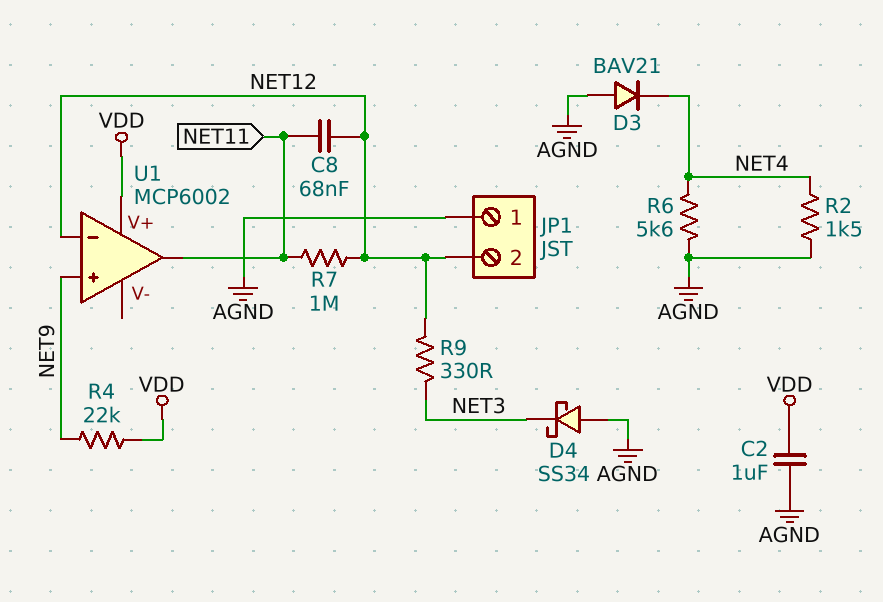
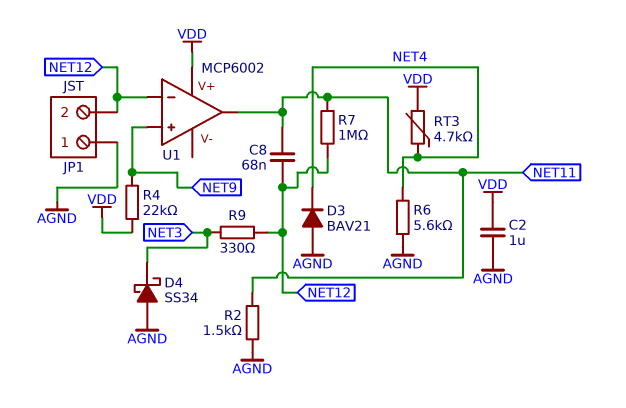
R2: 1.5k (AGND, NET4) -> 1.5k (AGND, NET11)
RT3: none -> 4.7k (NET4, VDD)

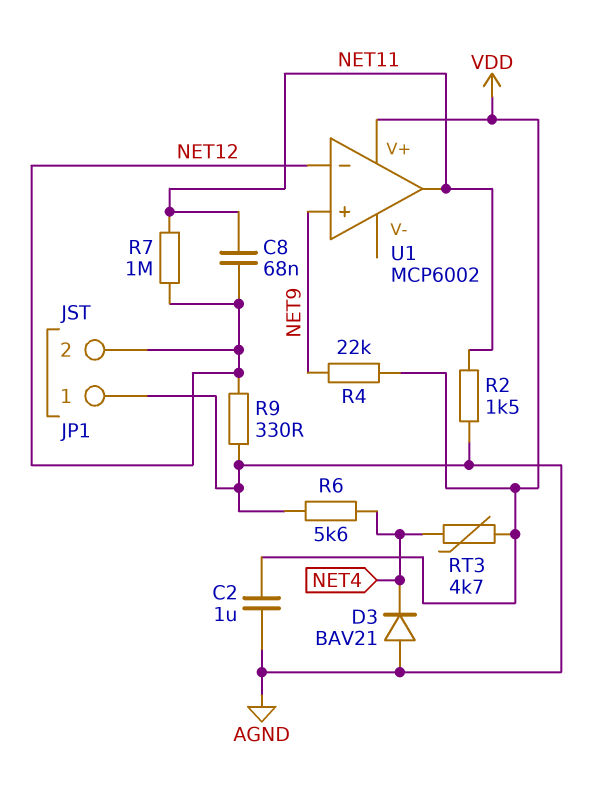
D4: schottky SS34 (A AGND, K NET3) -> none
R9: 330 (NET3, NET12) -> 330 (AGND, NET12)

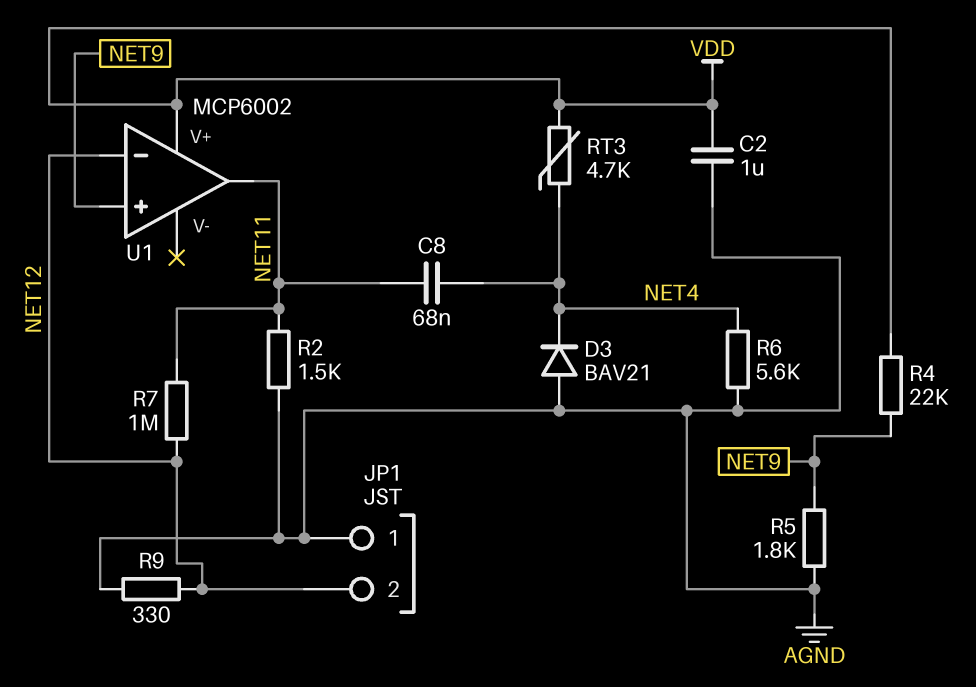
C8: 68nF (NET11, NET12) -> 68nF (NET4, NET11)
R5: none -> 1.8k (AGND, NET9)

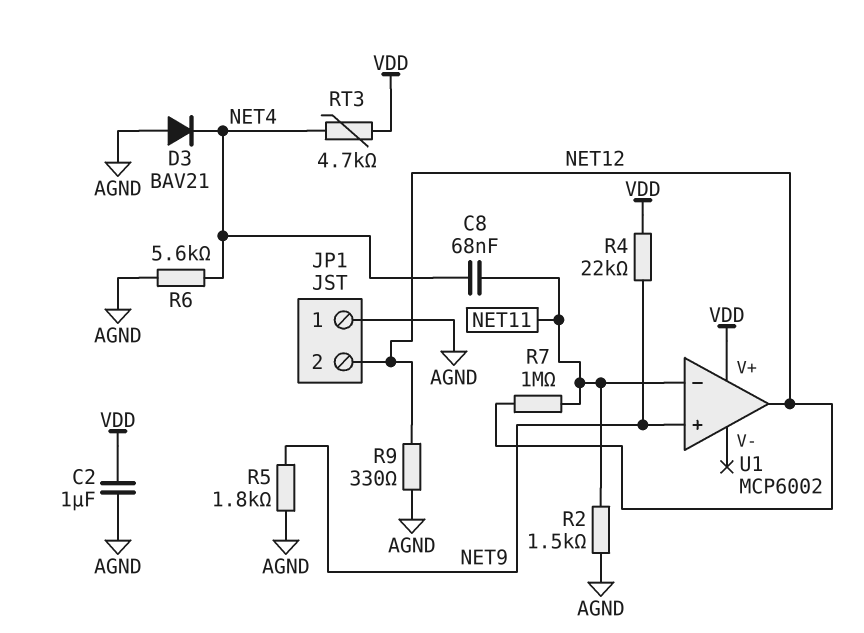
U1 pin in-: NET12 -> NET11
U1 pin out: NET11 -> NET12

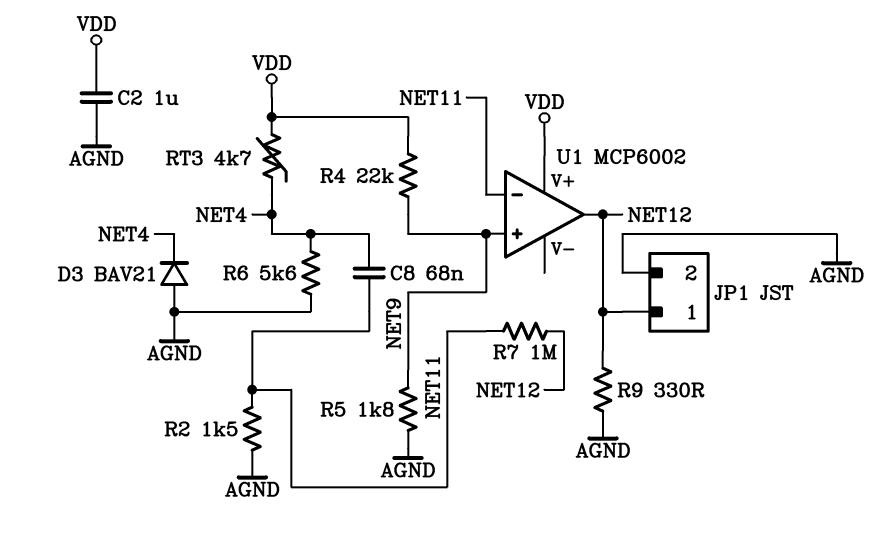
JP1 pin 1: AGND -> NET12
JP1 pin 2: NET12 -> AGND

